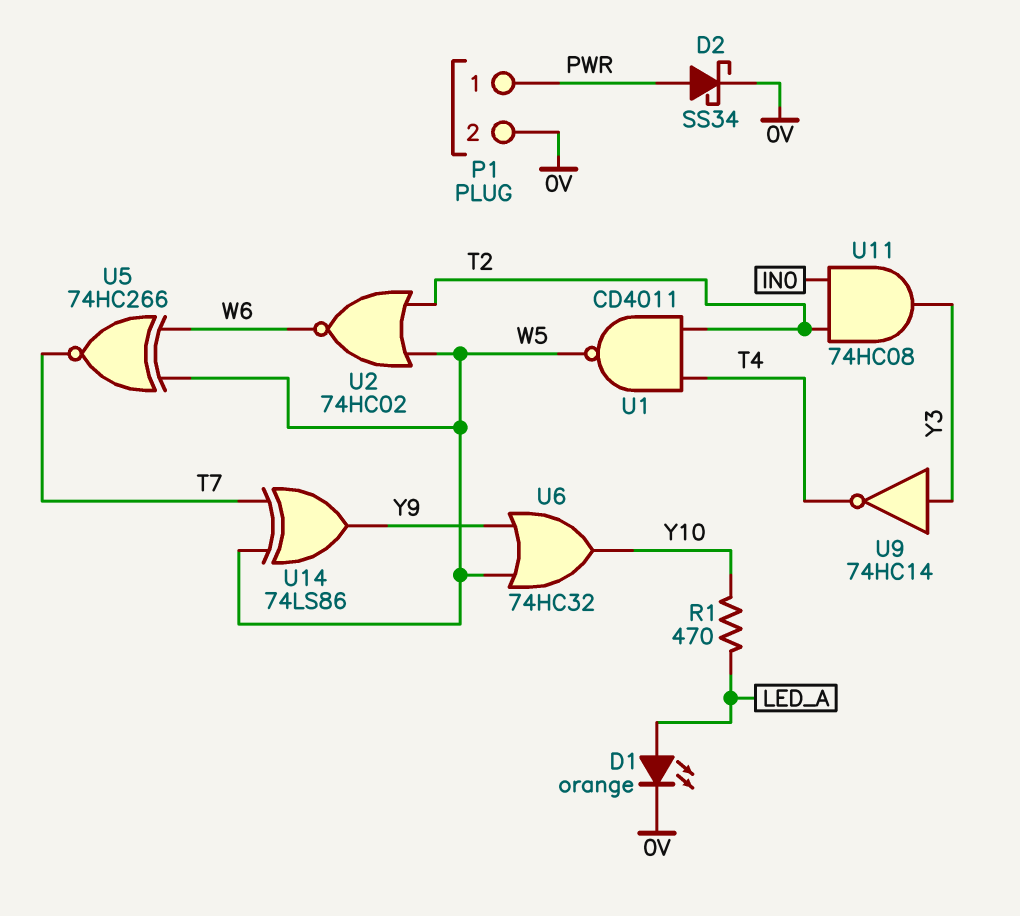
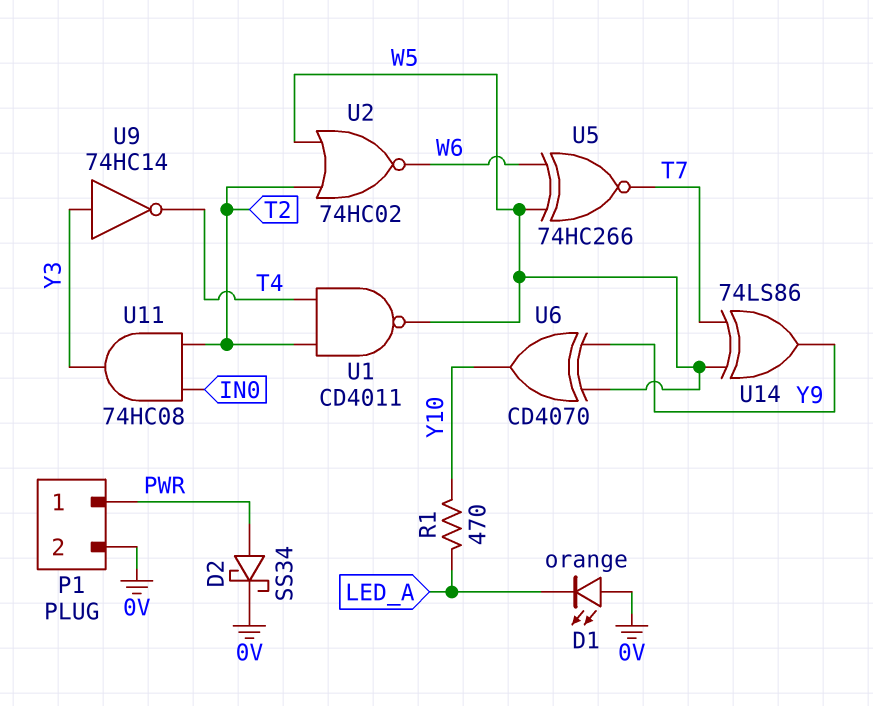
D1: LED orange (A LED_A, K 0V) -> LED orange (A 0V, K LED_A)
U6: OR 74HC32 (in W5, in Y9, out Y10) -> XOR CD4070 (in W5, in Y9, out Y10)

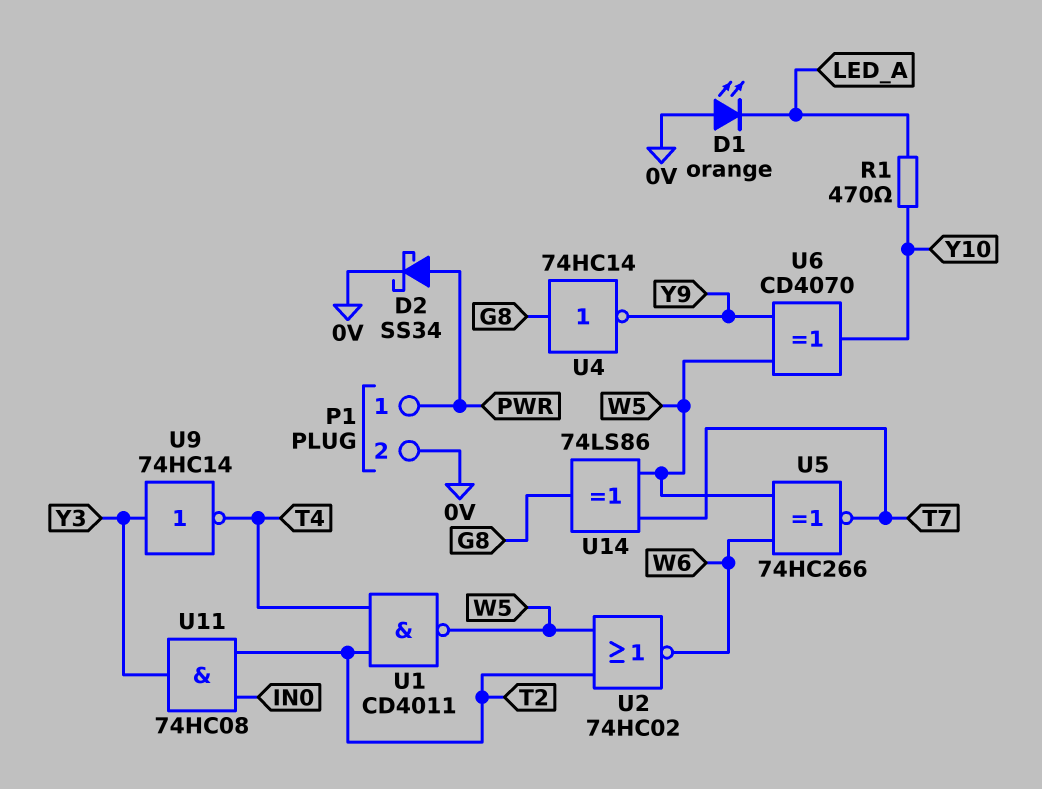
U4: none -> NOT 74HC14 (in G8, out Y9)
U14: XOR 74LS86 (in T7, in W5, out Y9) -> XOR 74LS86 (in T7, in W5, out G8)

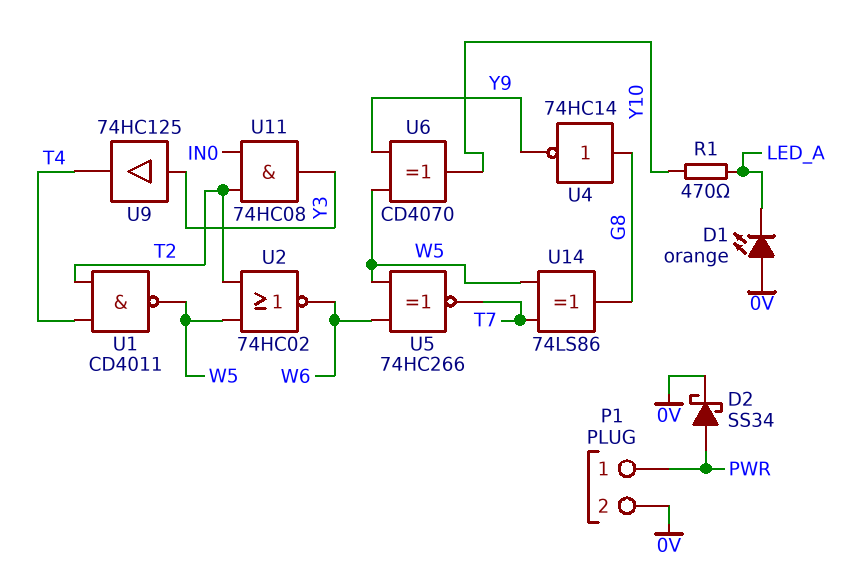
U9: NOT 74HC14 (in Y3, out T4) -> buffer 74HC125 (in Y3, out T4)

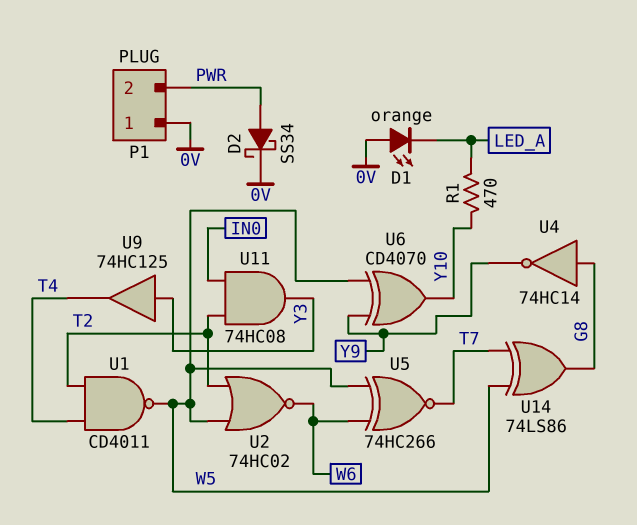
P1 pin 1: PWR -> 0V
P1 pin 2: 0V -> PWR

